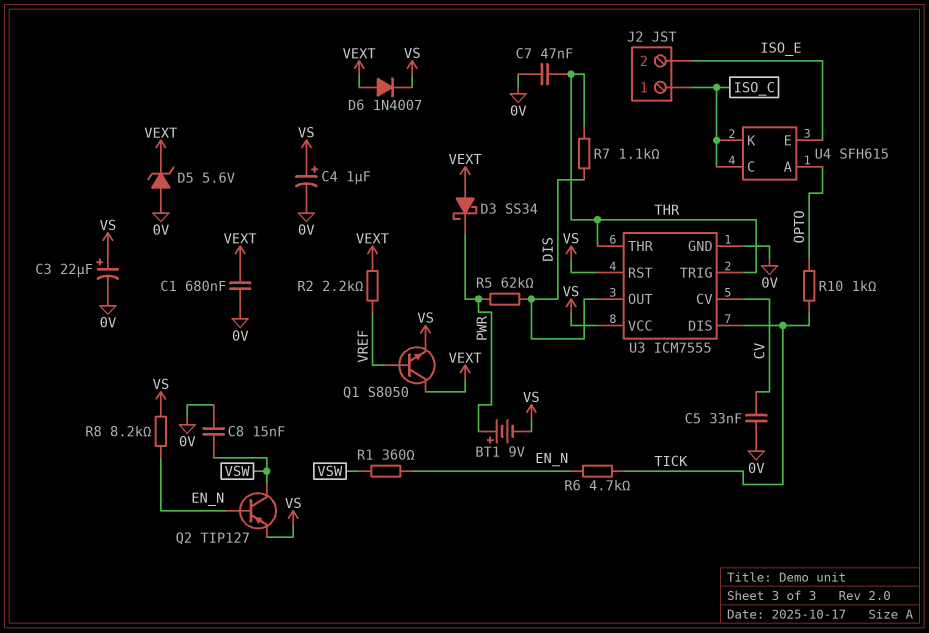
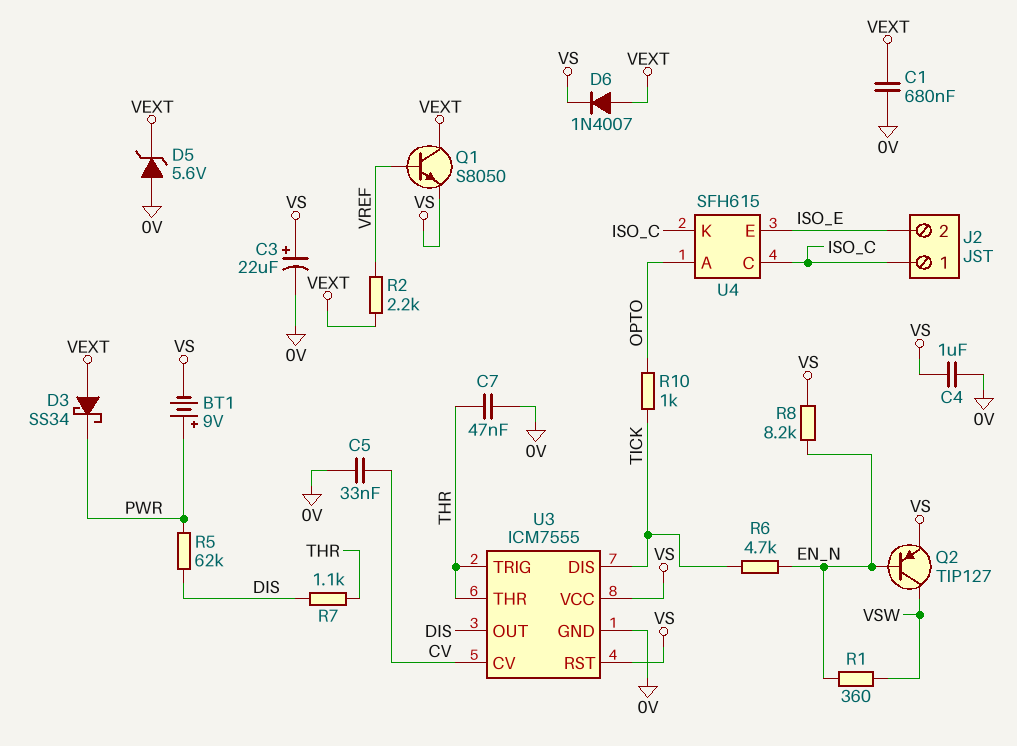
C4: 1uF (plus VS, minus 0V) -> 1uF (0V, VS)
C8: 15nF (0V, VSW) -> none

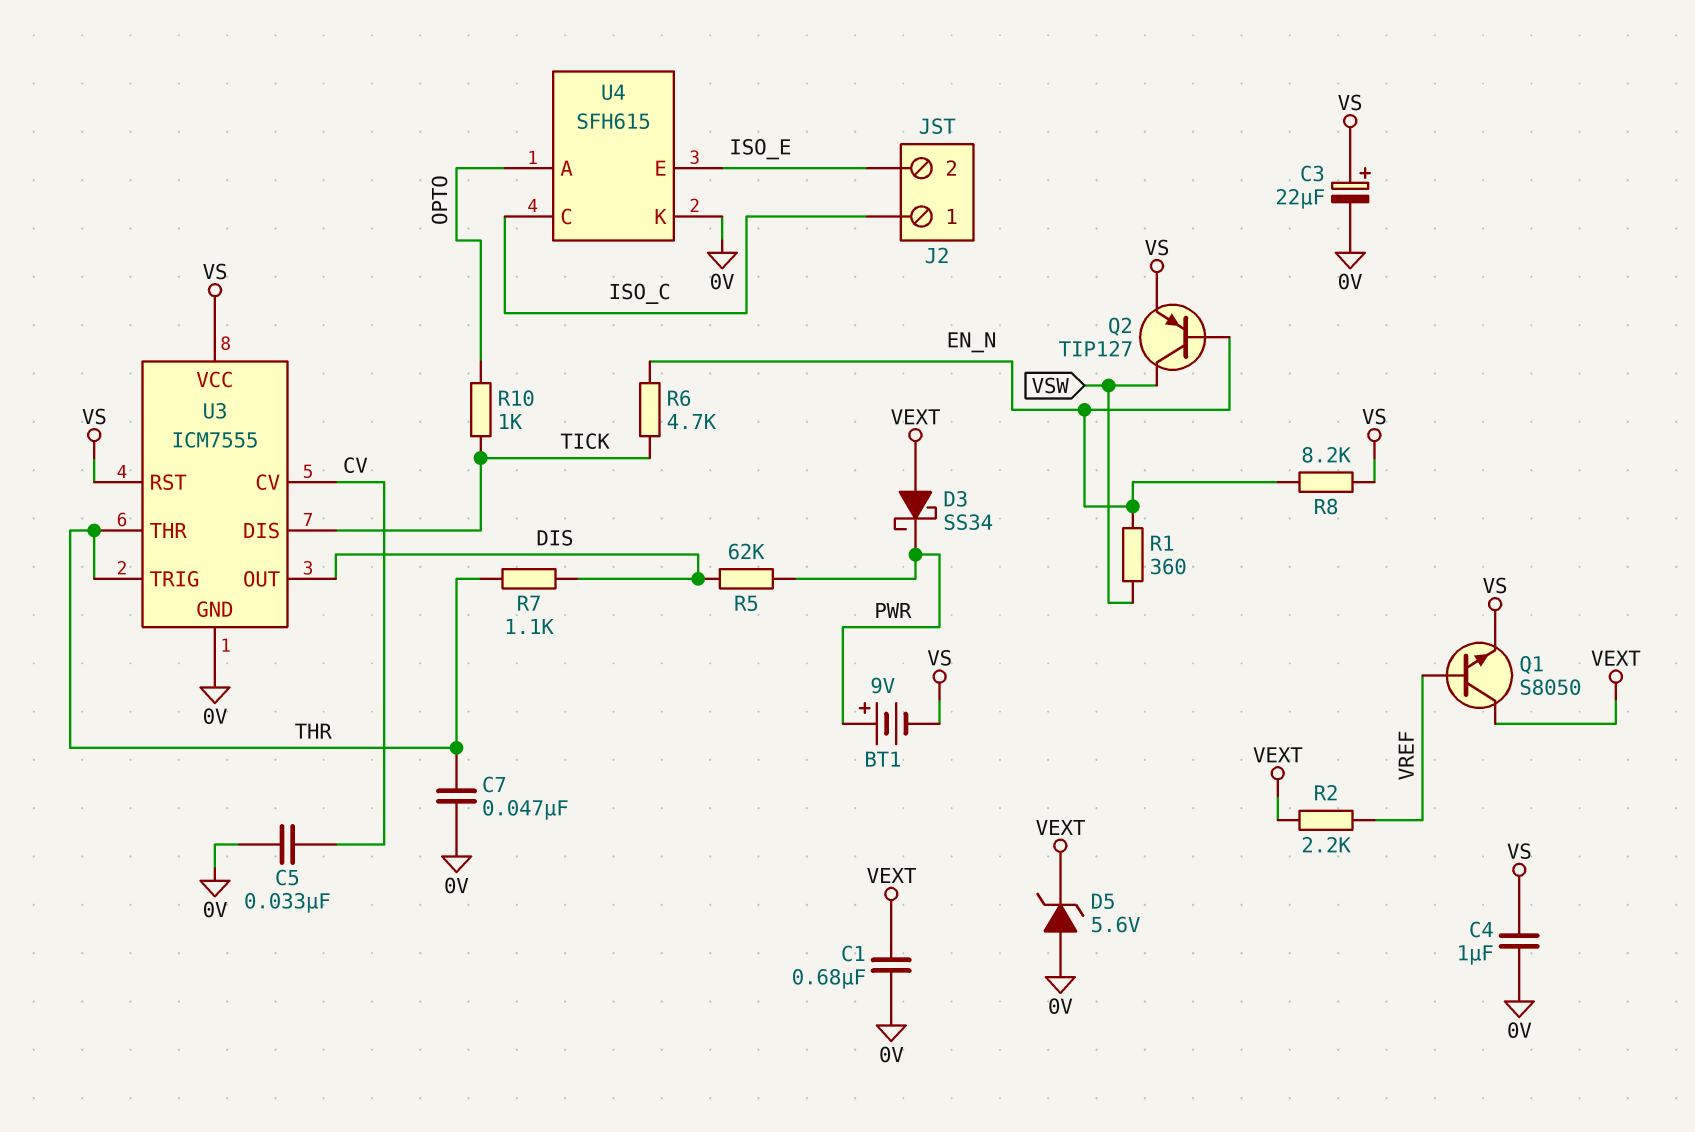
D6: diode 1N4007 (A VEXT, K VS) -> none
U4 pin K: ISO_C -> 0V

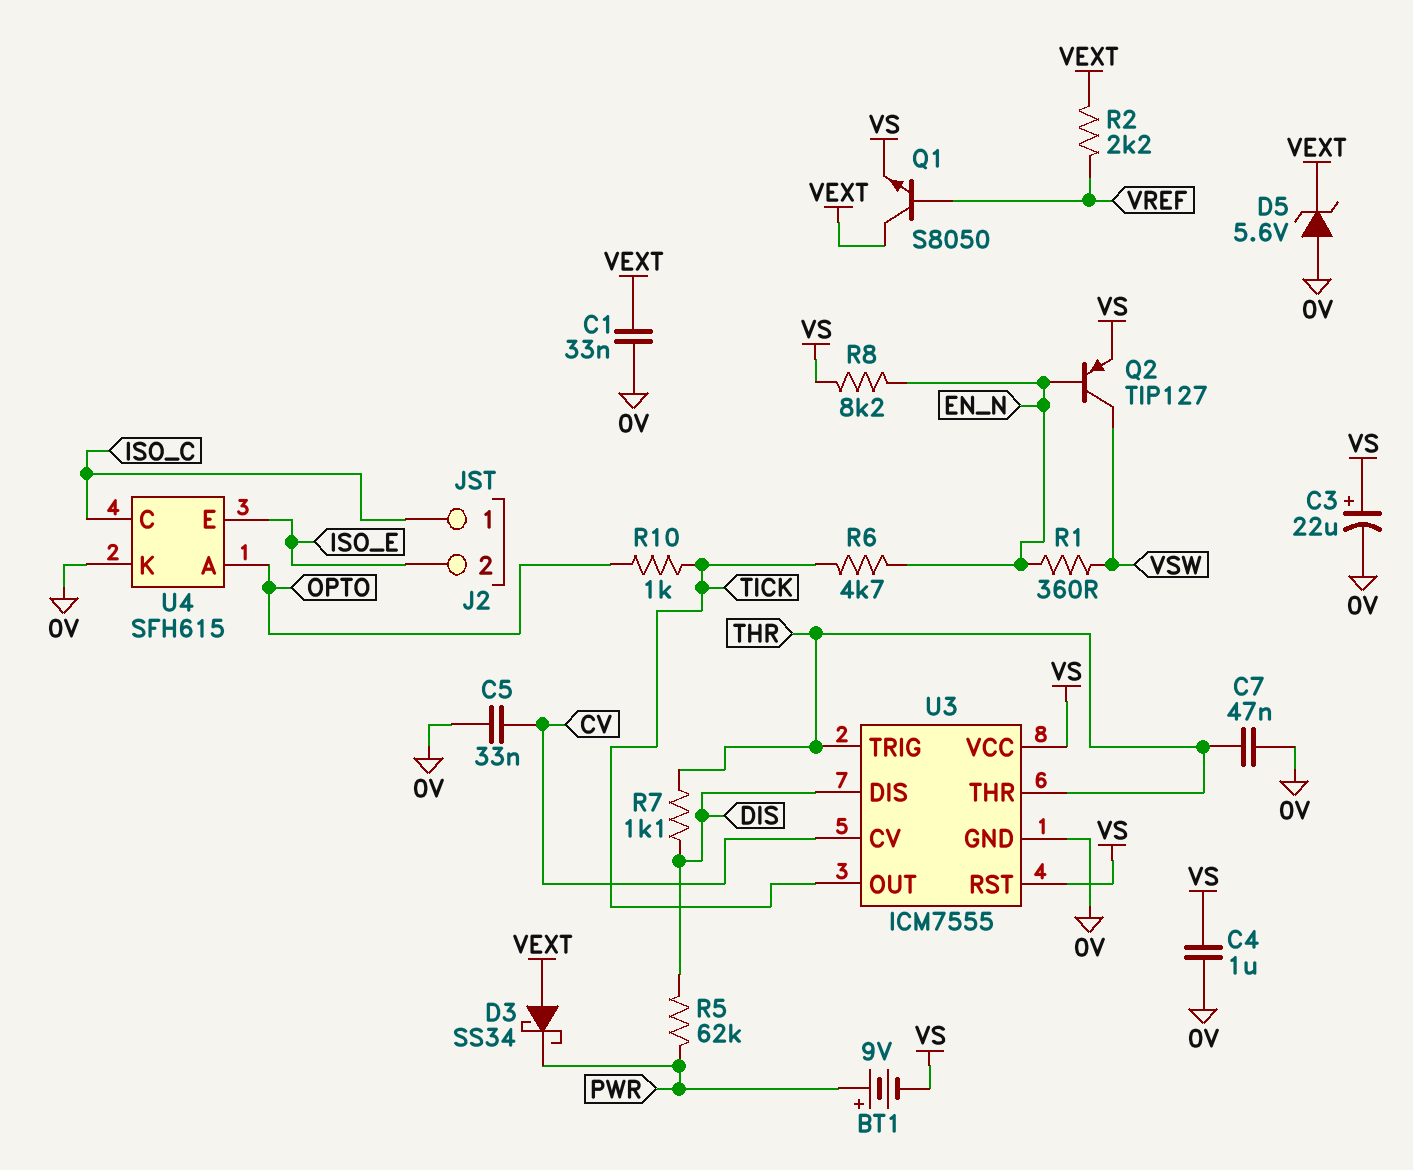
C1: 680nF (0V, VEXT) -> 33nF (0V, VEXT)
U3 pin DIS: TICK -> DIS
U3 pin OUT: DIS -> TICK

